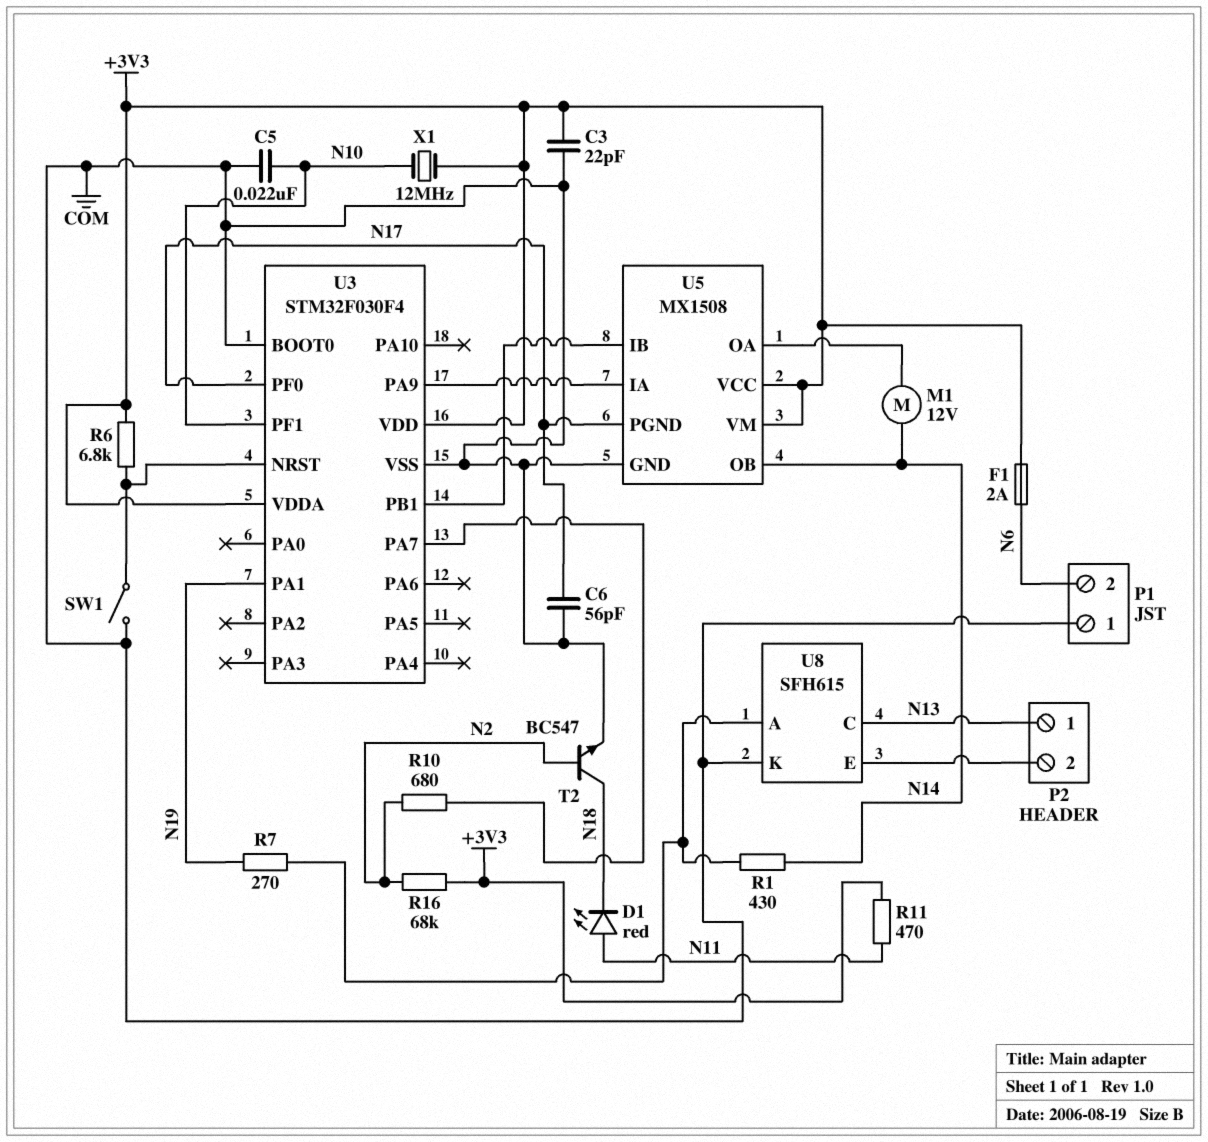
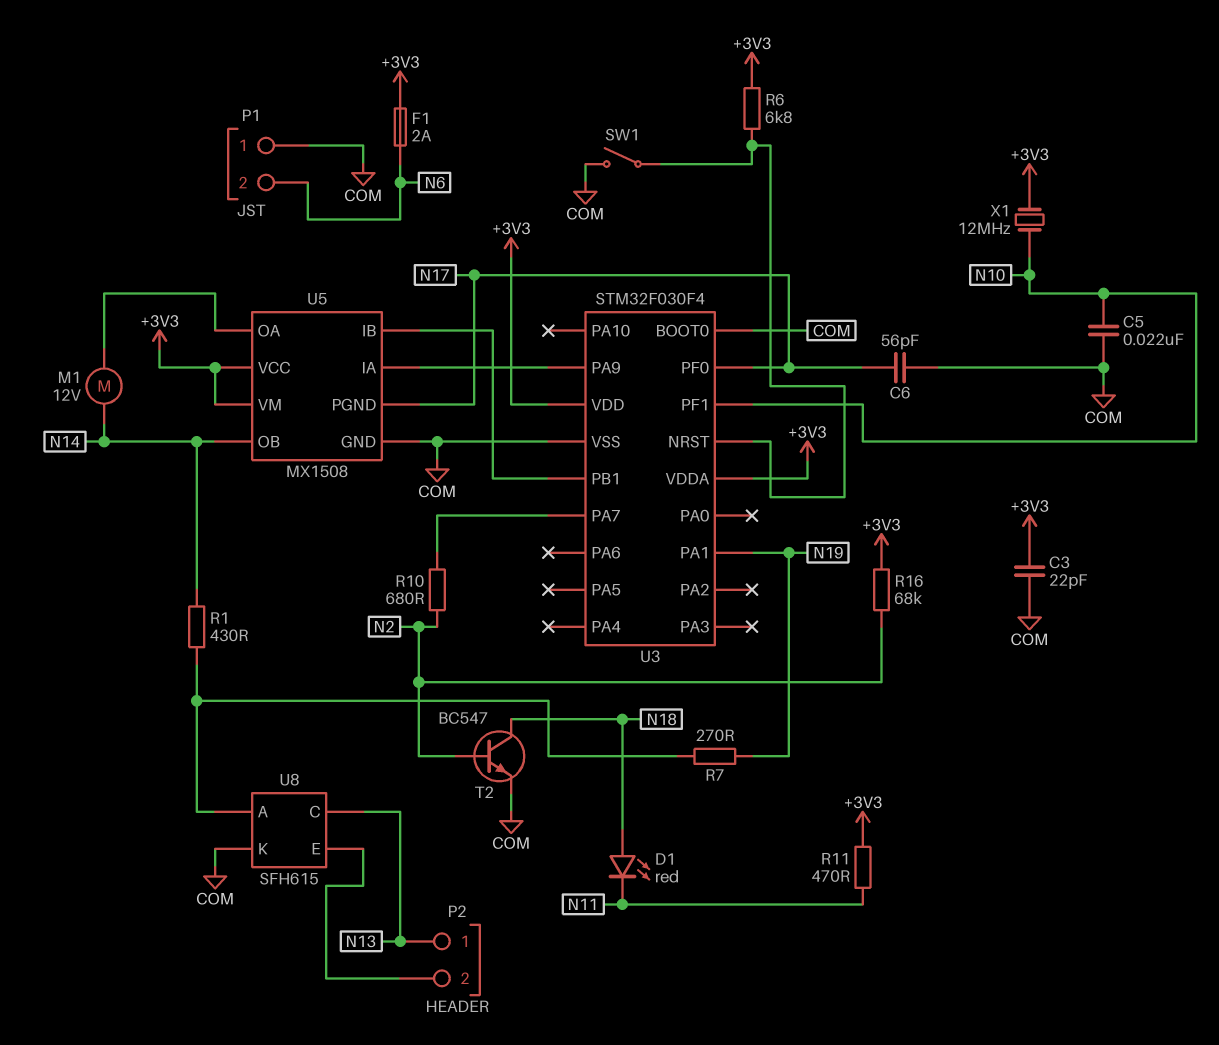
D1: LED red (A N11, K N18) -> LED red (A N18, K N11)

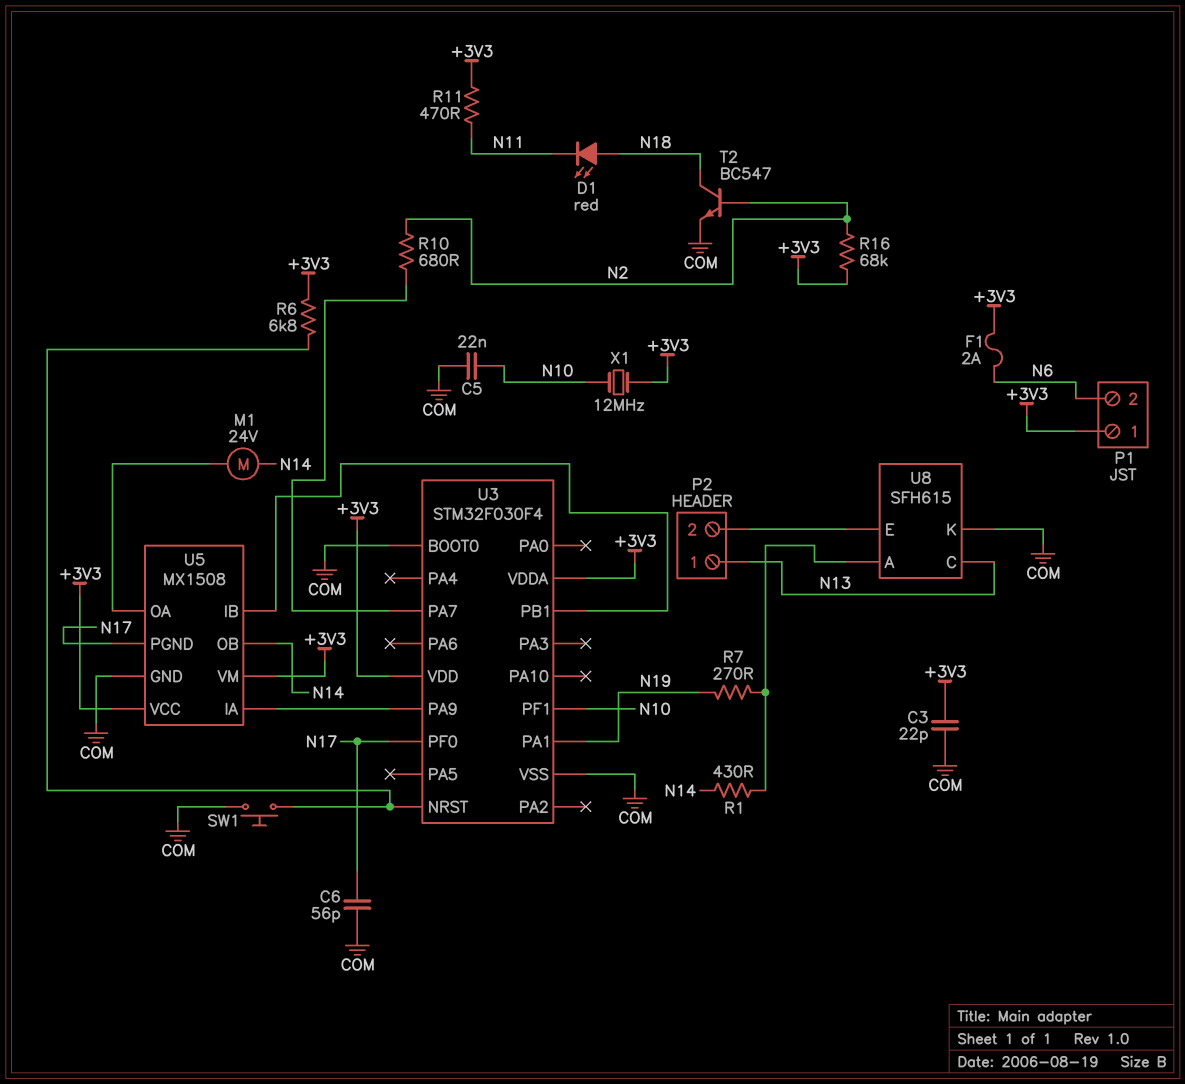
M1: motor 12V (N14, U5/OA) -> motor 24V (N14, U5/OA)
P1 pin 1: COM -> +3V3
SW1: switch (COM, U3/NRST) -> button (COM, U3/NRST)

